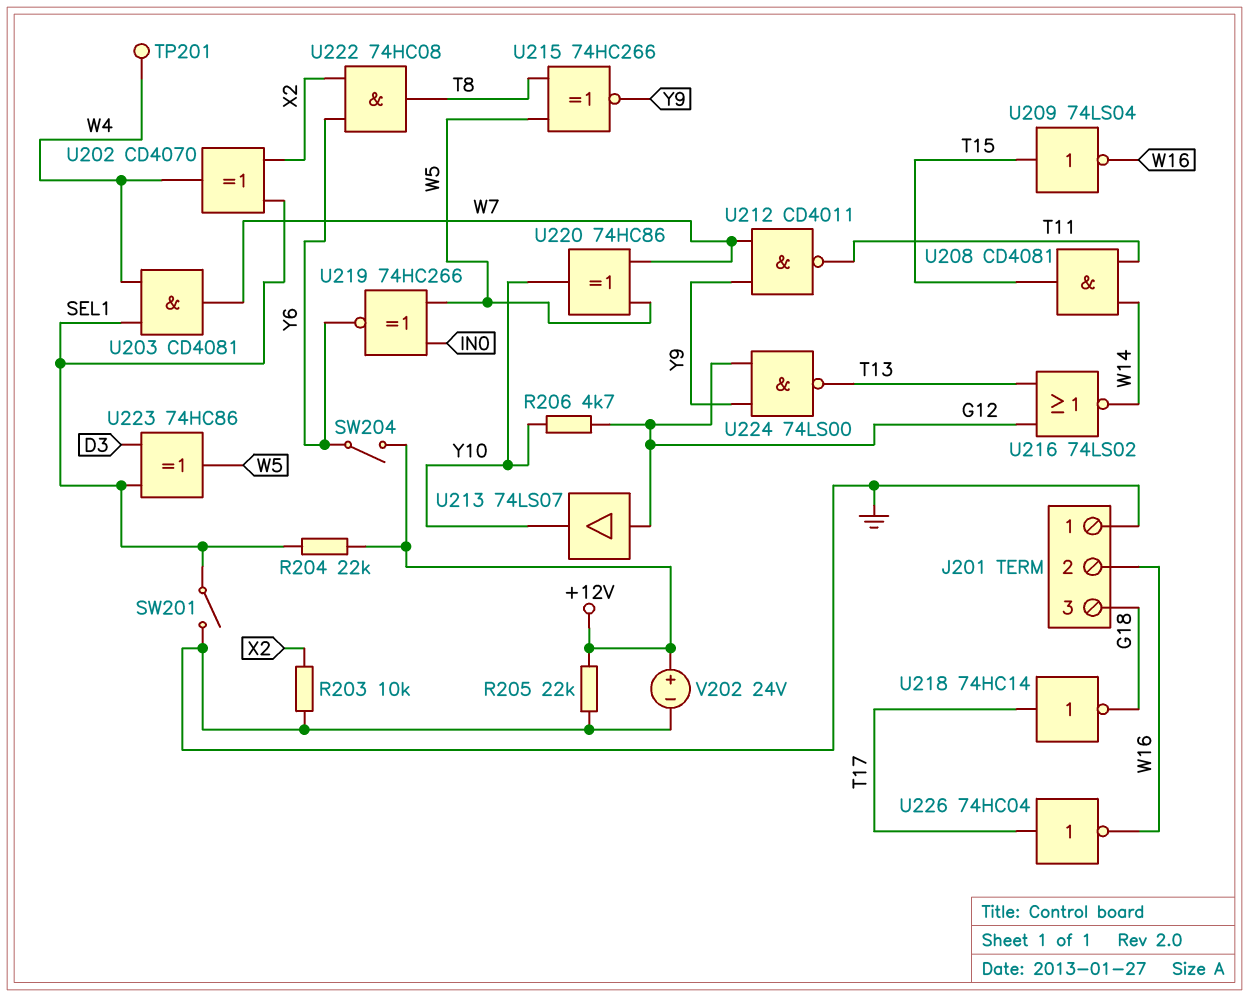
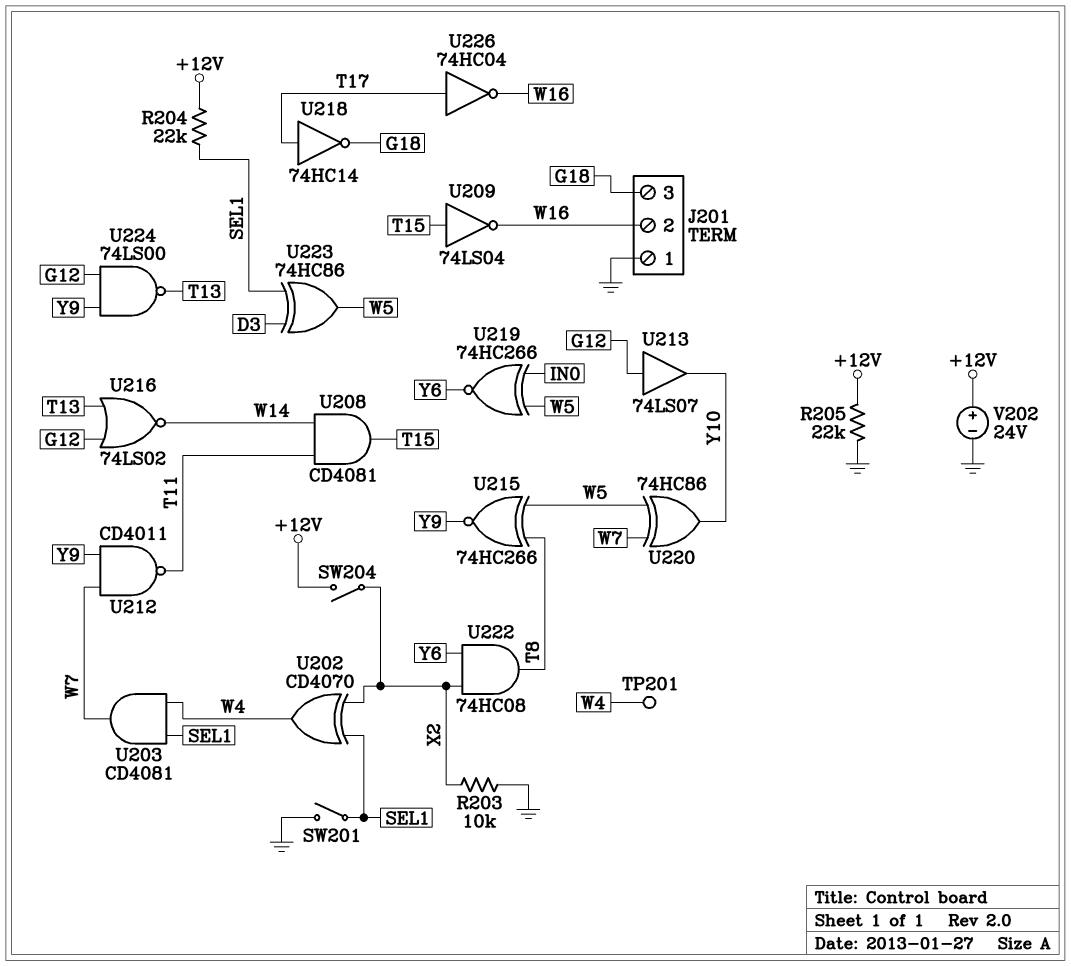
R206: 4.7k (G12, Y10) -> none
SW204: switch (+12V, Y6) -> switch (+12V, X2)

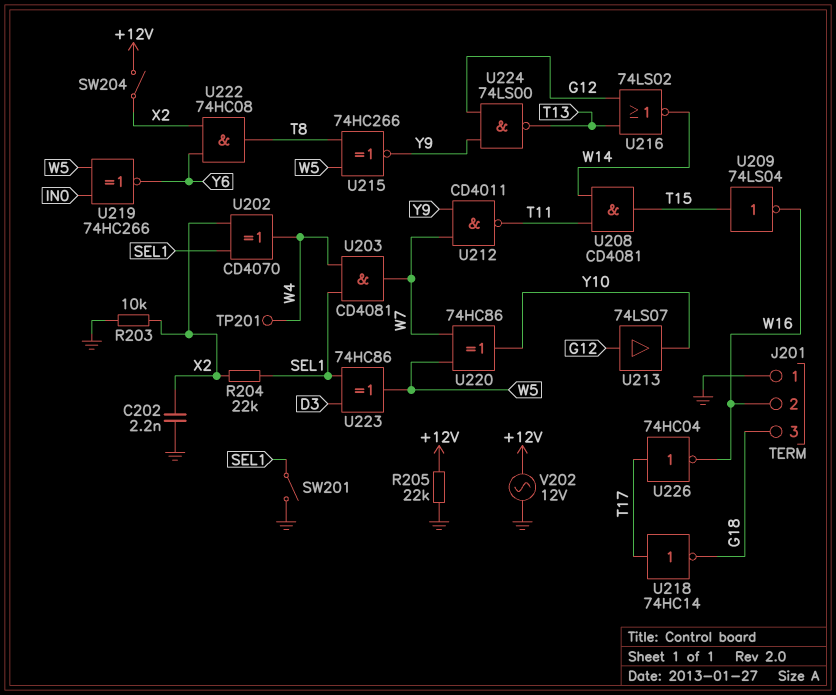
C202: none -> 2.2nF (GND, X2)
R204: 22k (+12V, SEL1) -> 22k (SEL1, X2)
V202: 24V (plus +12V, minus GND) -> AC 12V (+12V, GND)

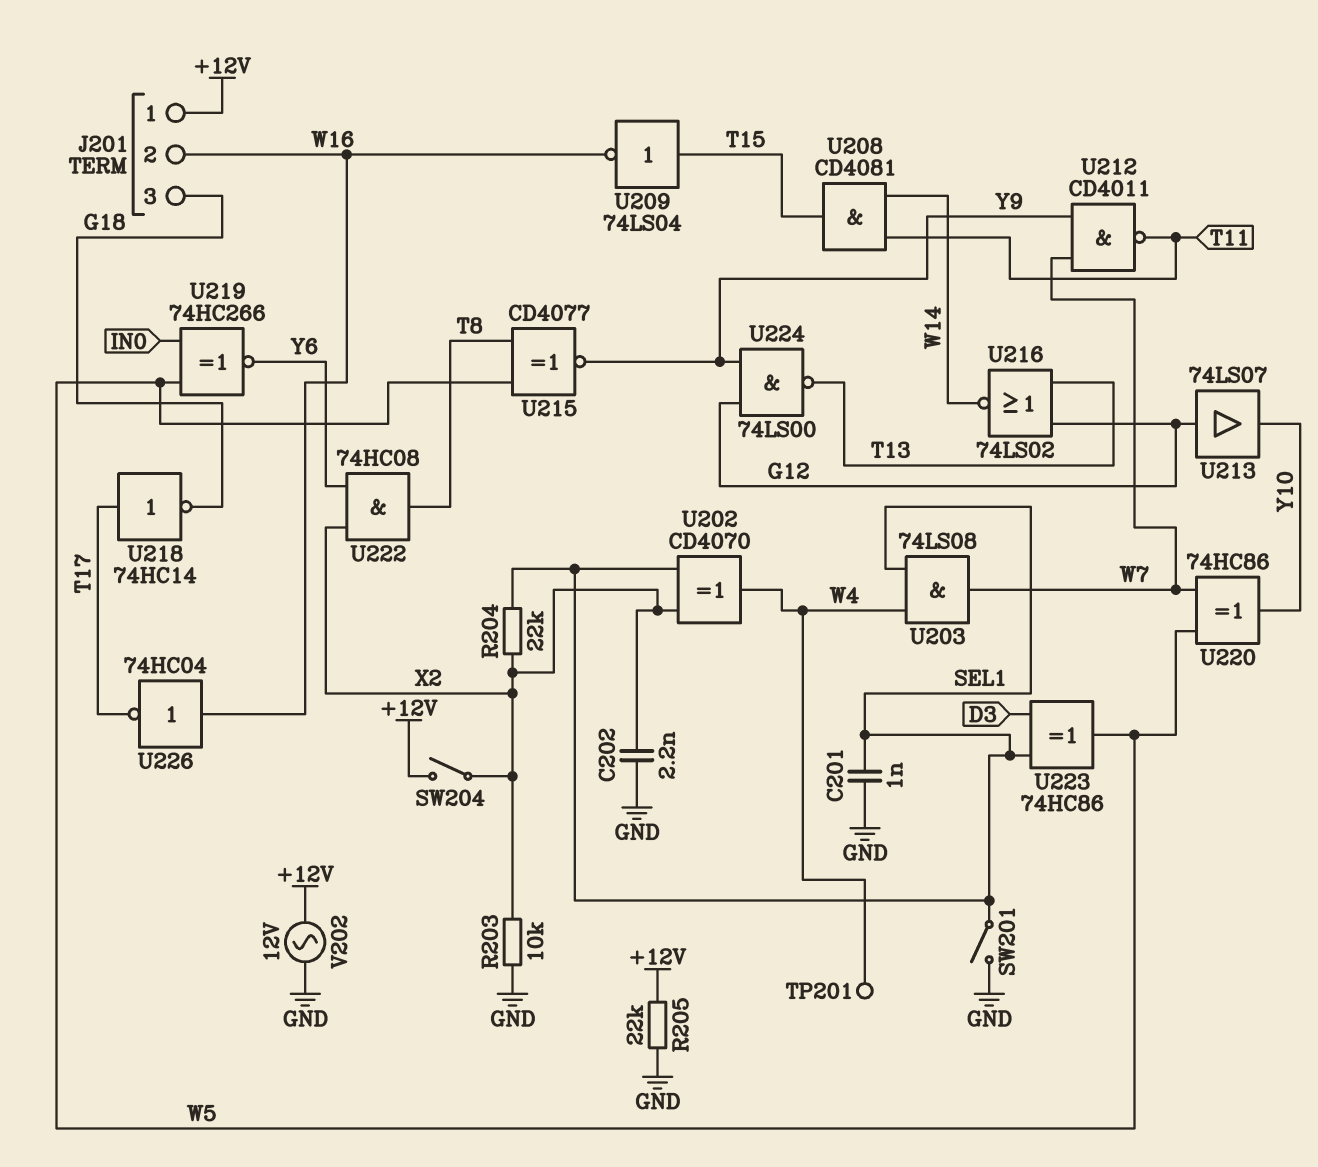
C201: none -> 1nF (GND, SEL1)
J201 pin 1: GND -> +12V
U203: AND CD4081 (in SEL1, in W4, out W7) -> AND 74LS08 (in SEL1, in W4, out W7)
U215: XNOR 74HC266 (in T8, in W5, out Y9) -> XNOR CD4077 (in T8, in W5, out Y9)
U226: NOT 74HC04 (in T17, out W16) -> NOT 74HC04 (in W16, out T17)

